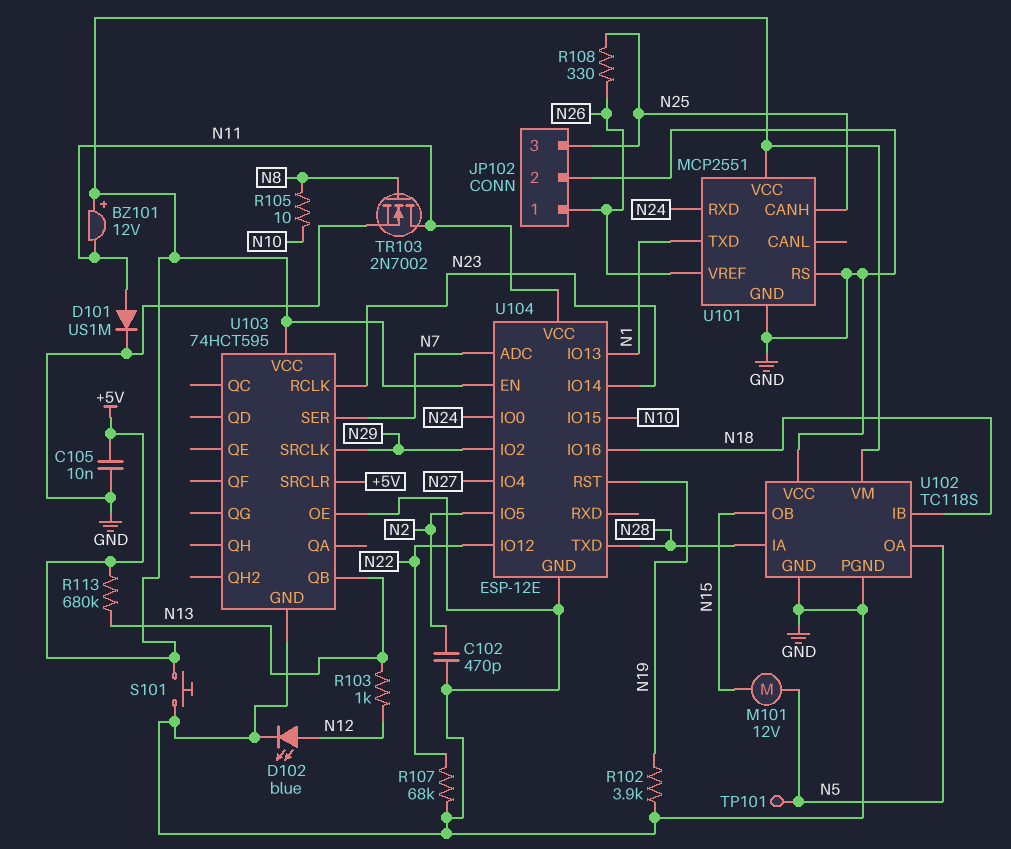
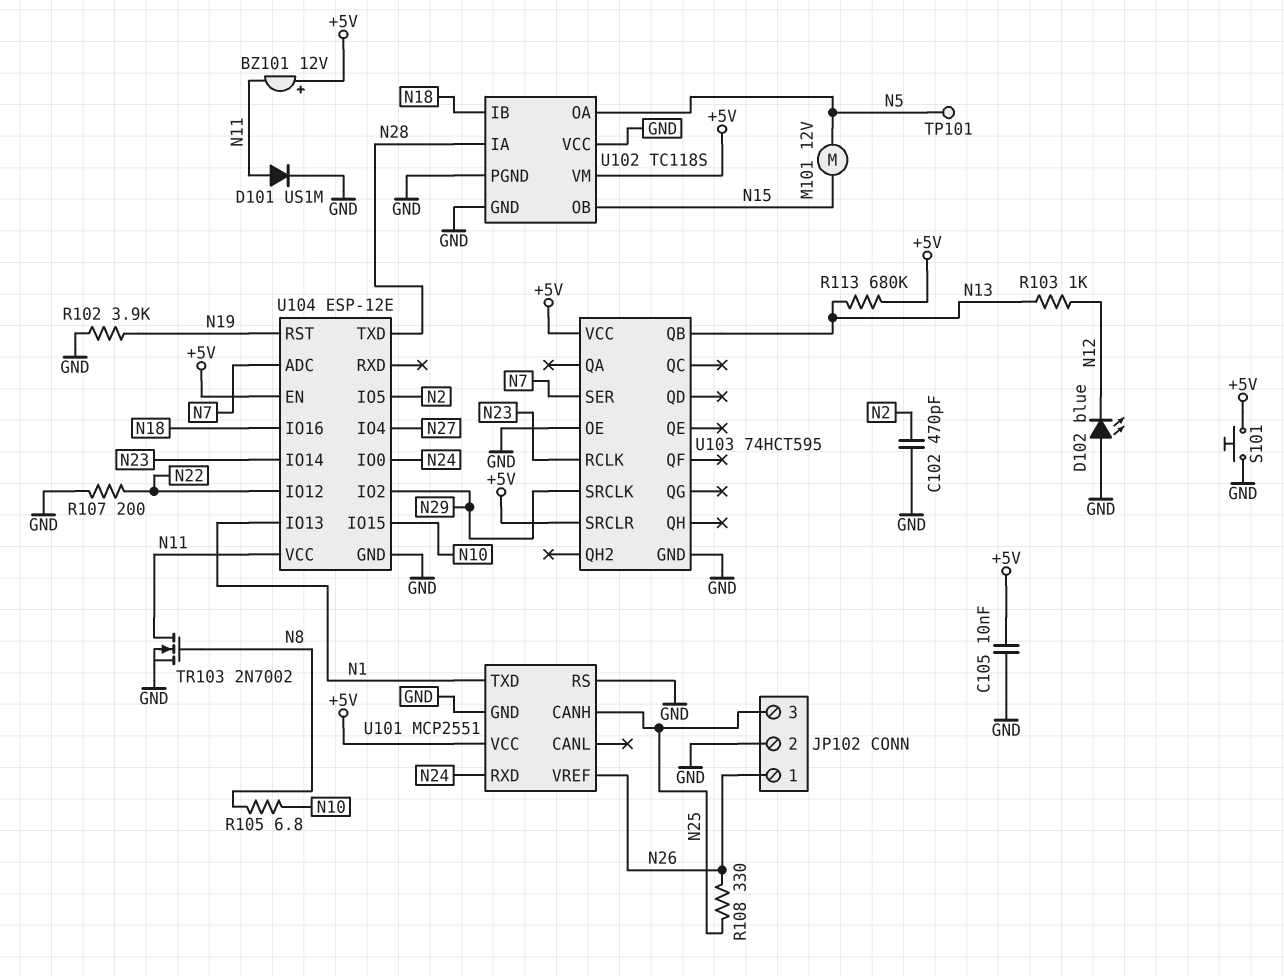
D102: LED blue (A N12, K GND) -> LED blue (A GND, K N12)
R105: 10 (N8, N10) -> 6.8 (N8, N10)
R107: 68k (GND, N22) -> 200 (GND, N22)

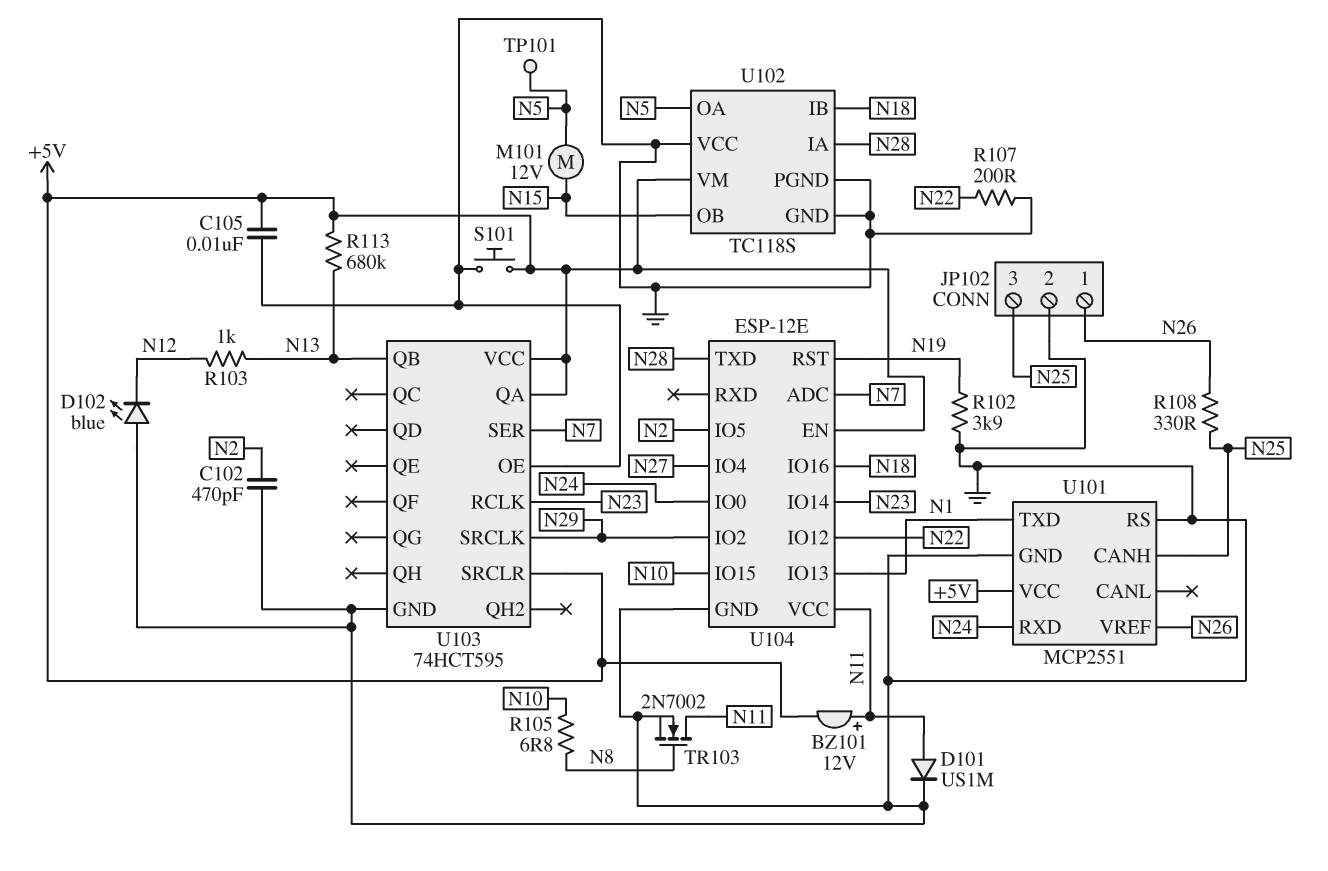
BZ101: buzzer 12V (plus +5V, minus N11) -> buzzer 12V (plus N11, minus +5V)
U103 pin QA: none -> +5V

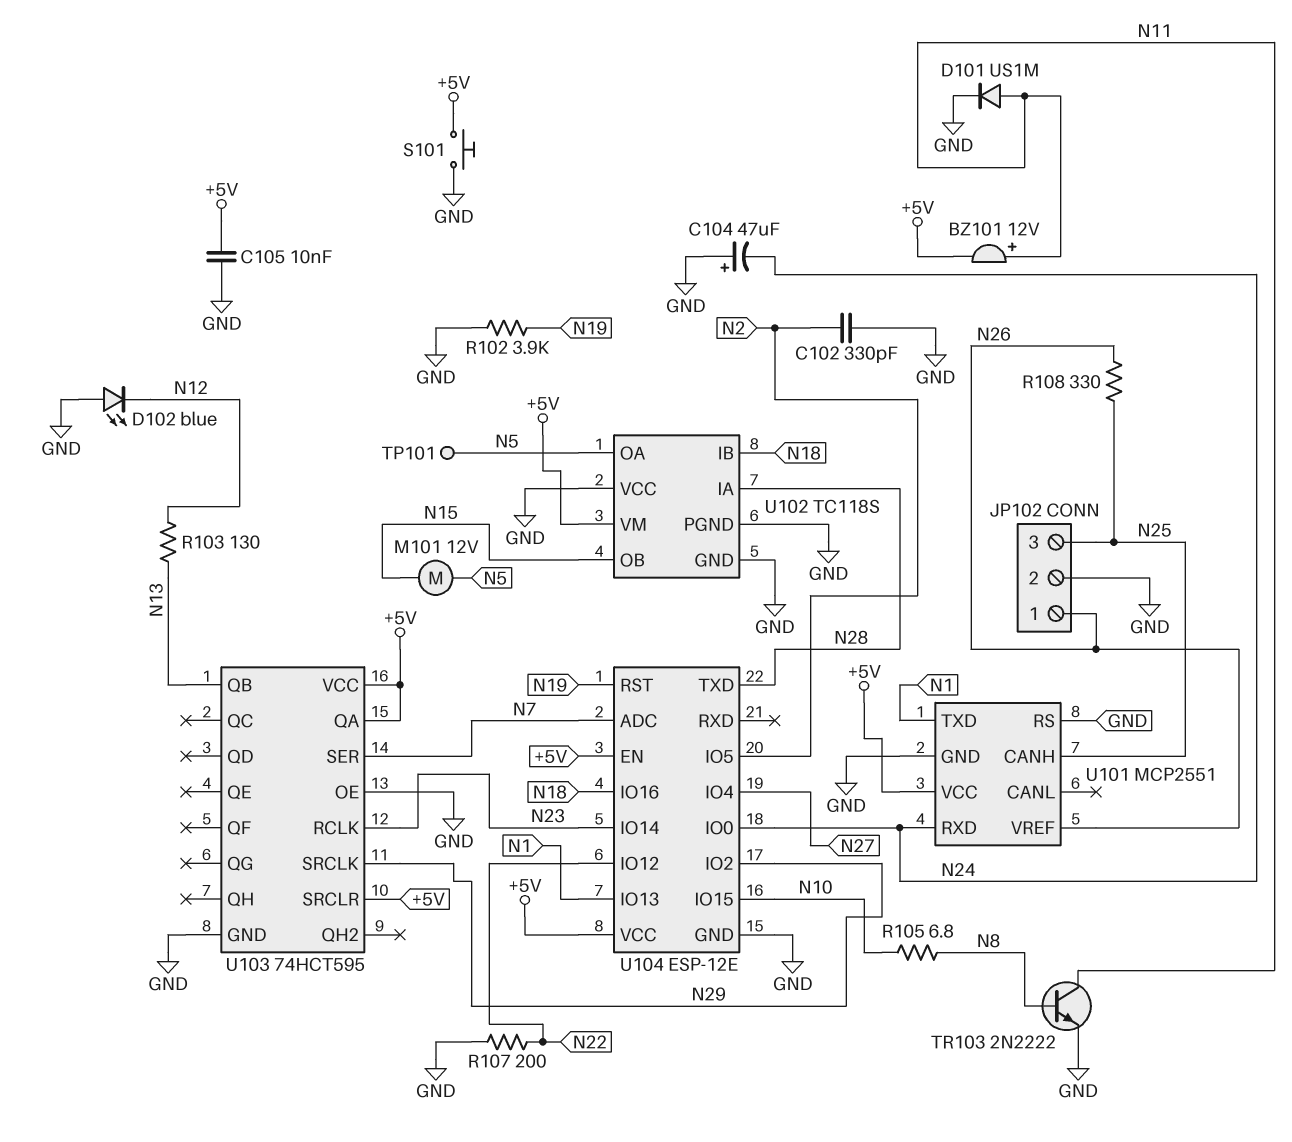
C102: 470pF (GND, N2) -> 330pF (GND, N2)
C104: none -> 47uF (plus GND, minus N24)
R103: 1k (N12, N13) -> 130 (N12, N13)
R113: 680k (+5V, N13) -> none
TR103: NMOS 2N7002 (G N8, D N11, S GND) -> NPN 2N2222 (B N8, C N11, E GND)
U104 pin VCC: N11 -> +5V

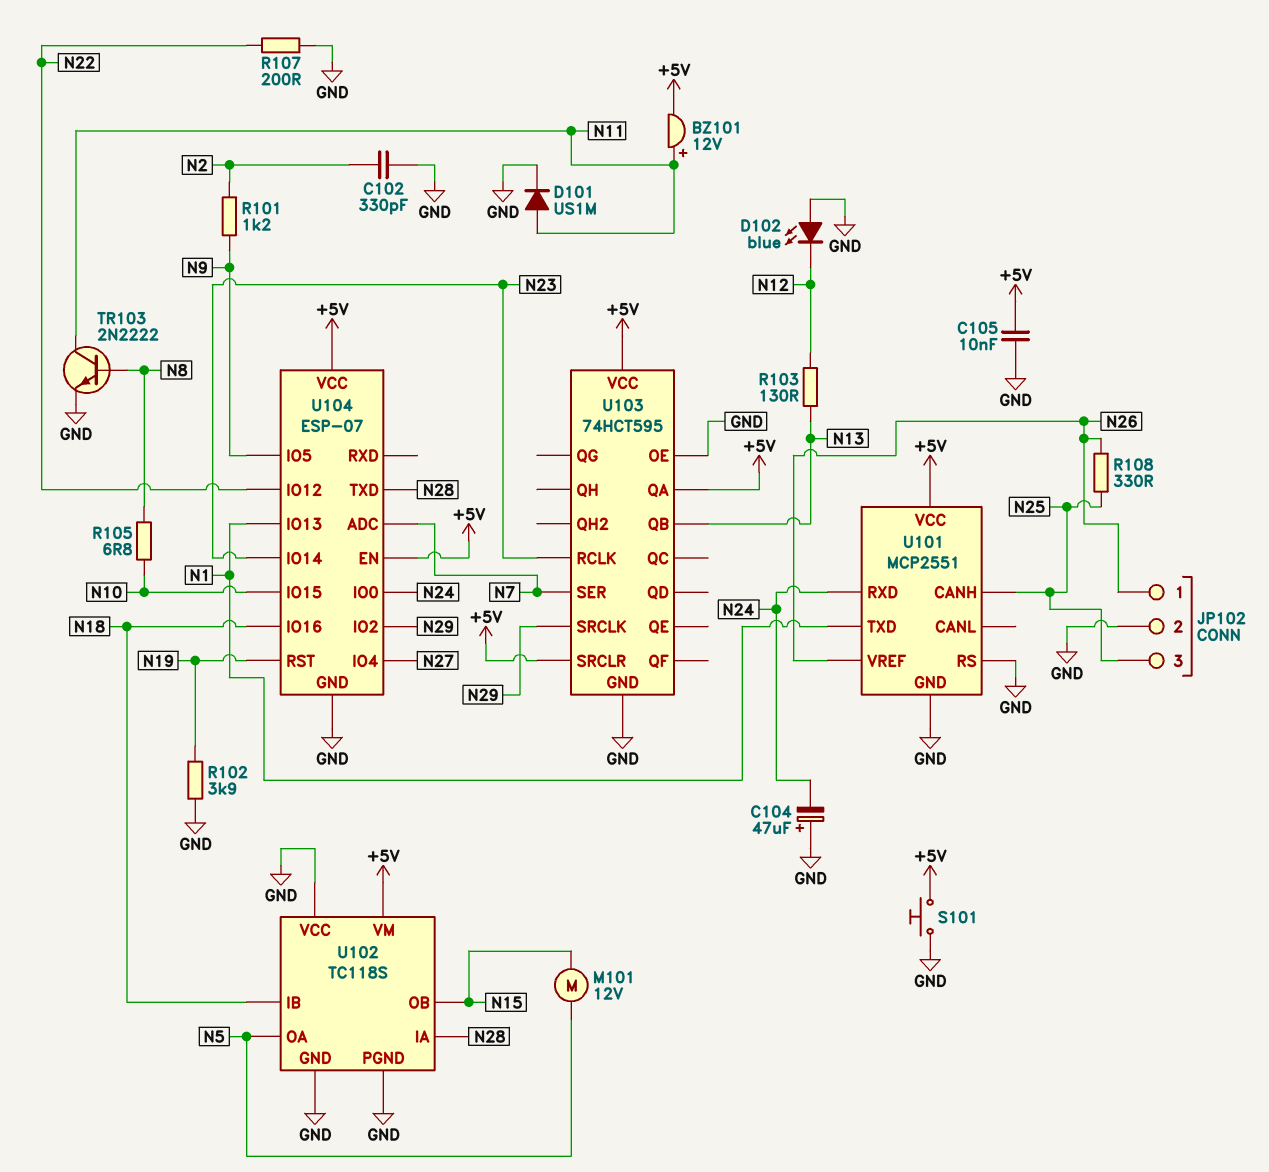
R101: none -> 1.2k (N2, N9)
TP101: test point (N5) -> none
U104: ESP-12E -> ESP-07
U104 pin IO5: N2 -> N9

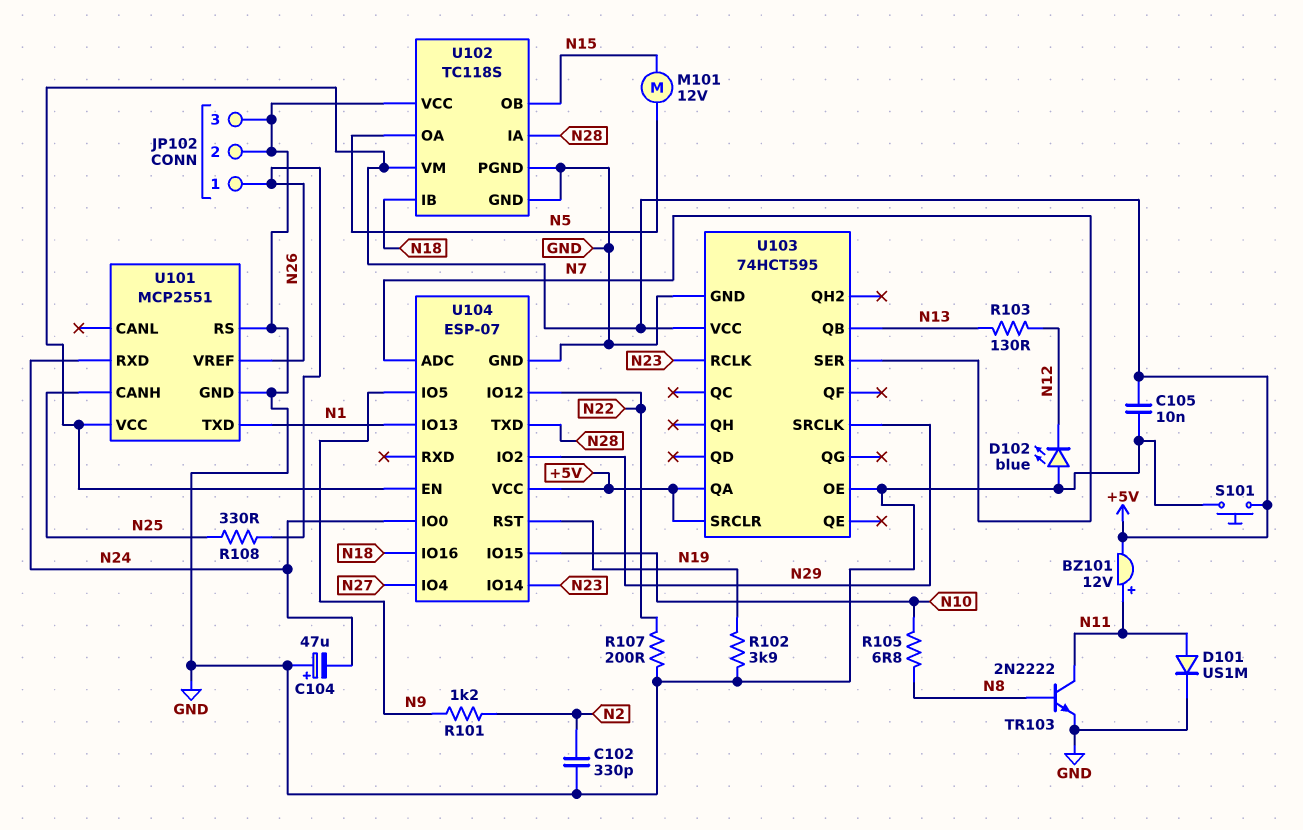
JP102 pin 3: N25 -> GND

